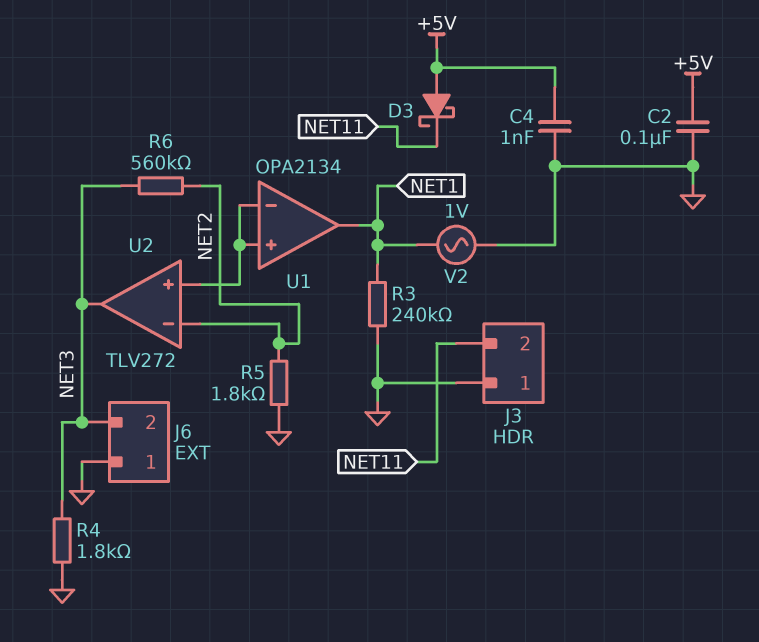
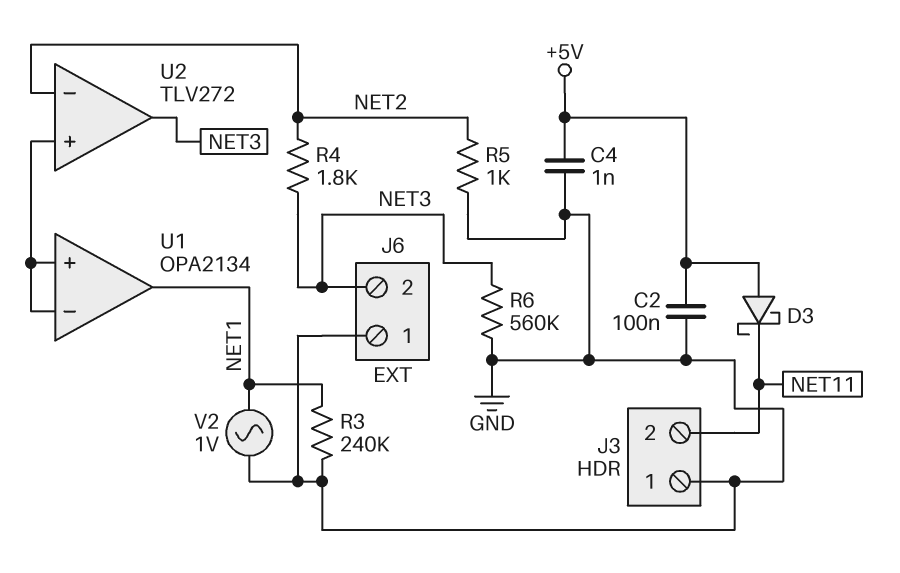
R4: 1.8k (GND, NET3) -> 1.8k (NET2, NET3)
R5: 1.8k (GND, NET2) -> 1k (GND, NET2)
R6: 560k (NET2, NET3) -> 560k (GND, NET3)

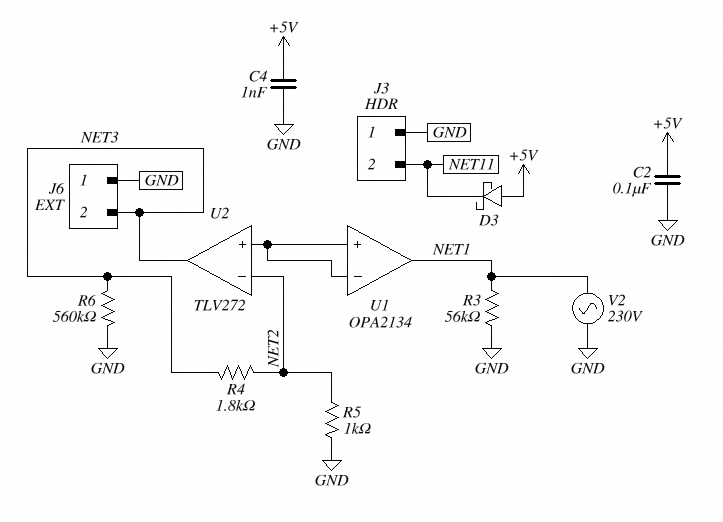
R3: 240k (GND, NET1) -> 56k (GND, NET1)
V2: AC 1V (GND, NET1) -> AC 230V (GND, NET1)

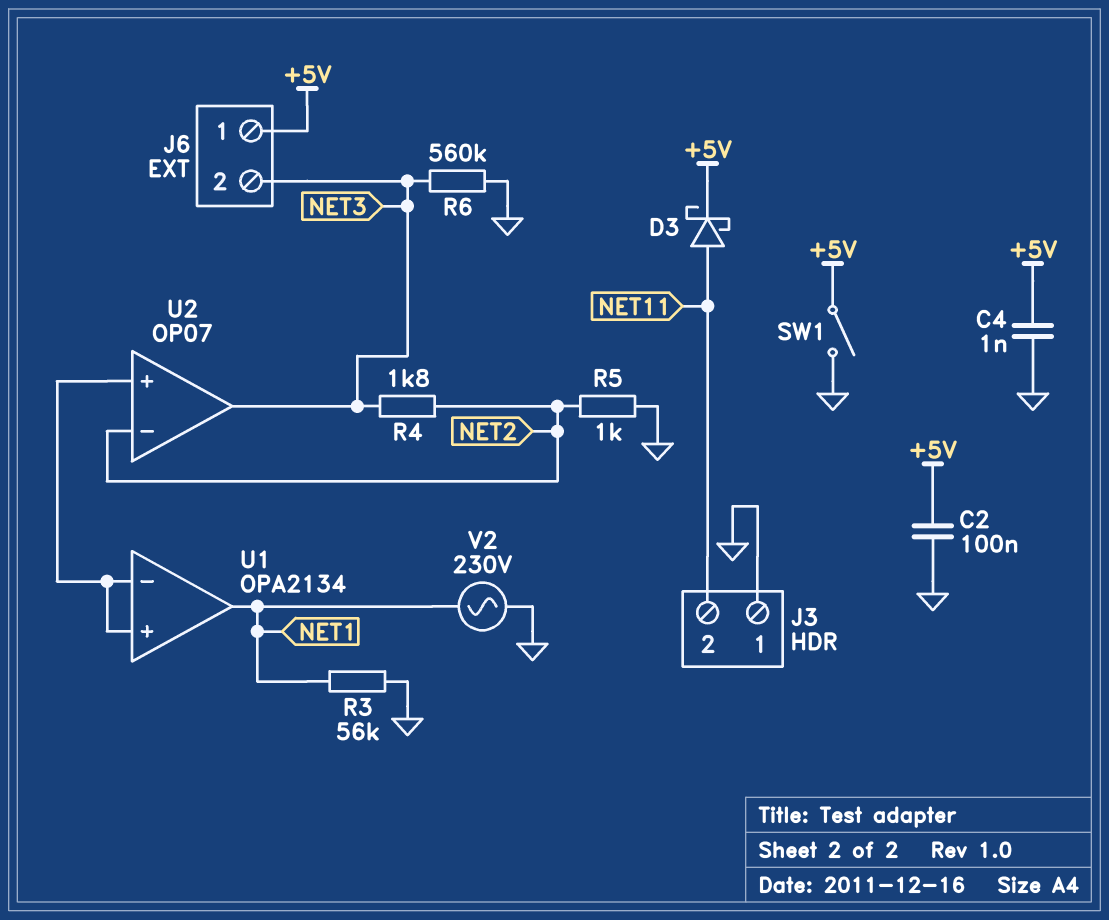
D3: schottky (A +5V, K NET11) -> schottky (A NET11, K +5V)
J6 pin 1: GND -> +5V
SW1: none -> switch (+5V, GND)
U2: TLV272 -> OP07

